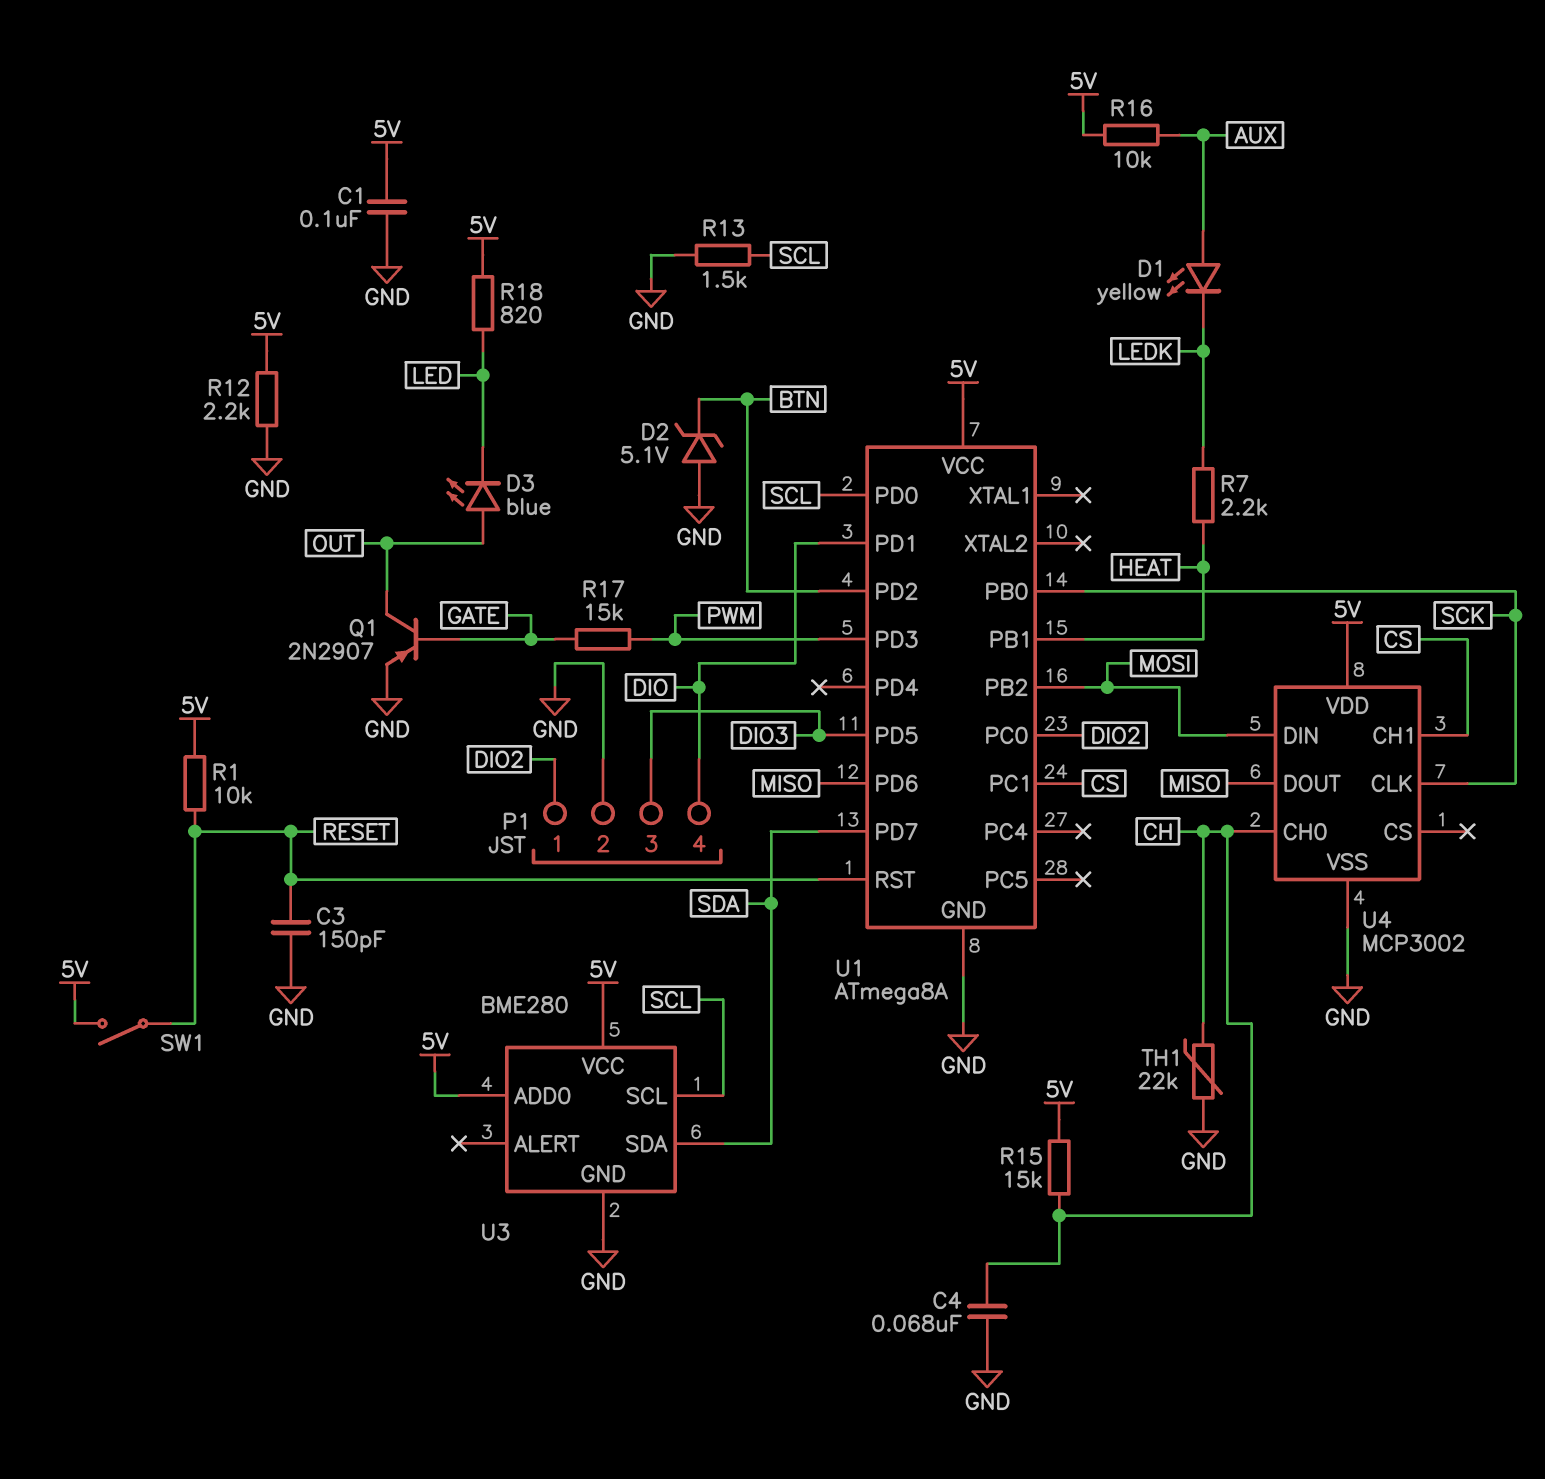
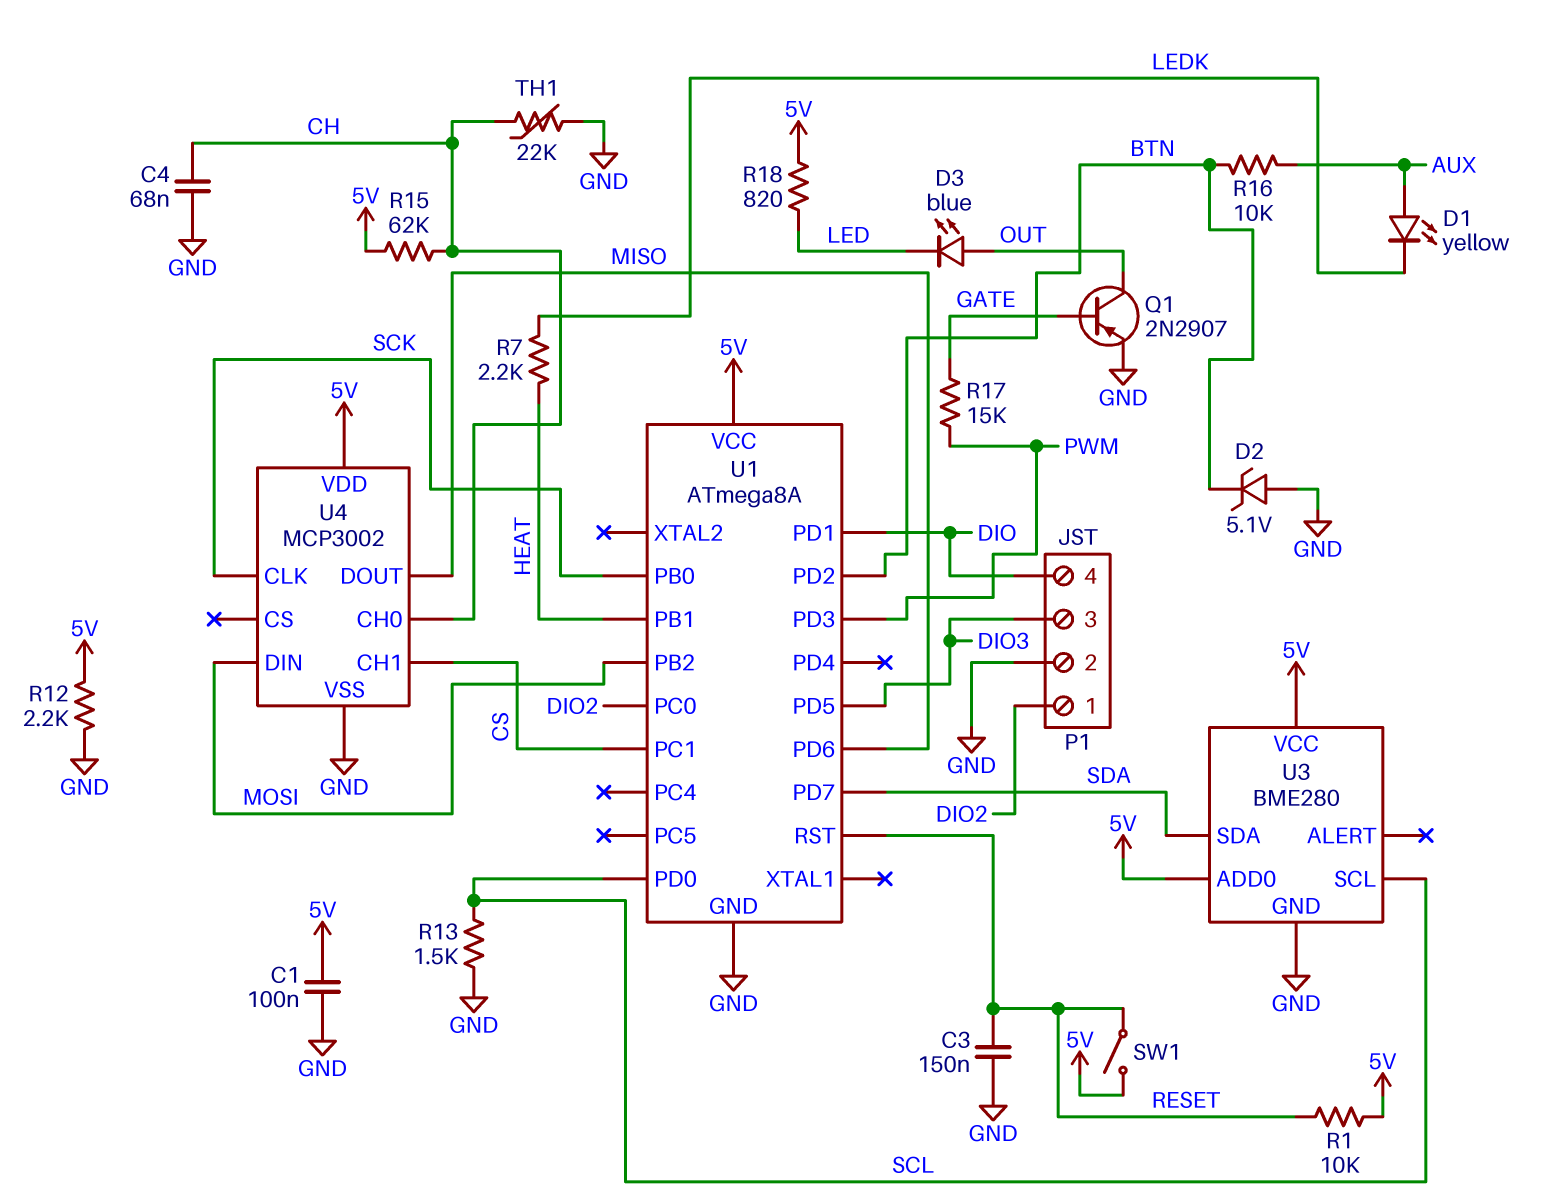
C3: 150pF (GND, RESET) -> 150nF (GND, RESET)
R15: 15k (5V, CH) -> 62k (5V, CH)
R16: 10k (5V, AUX) -> 10k (AUX, BTN)

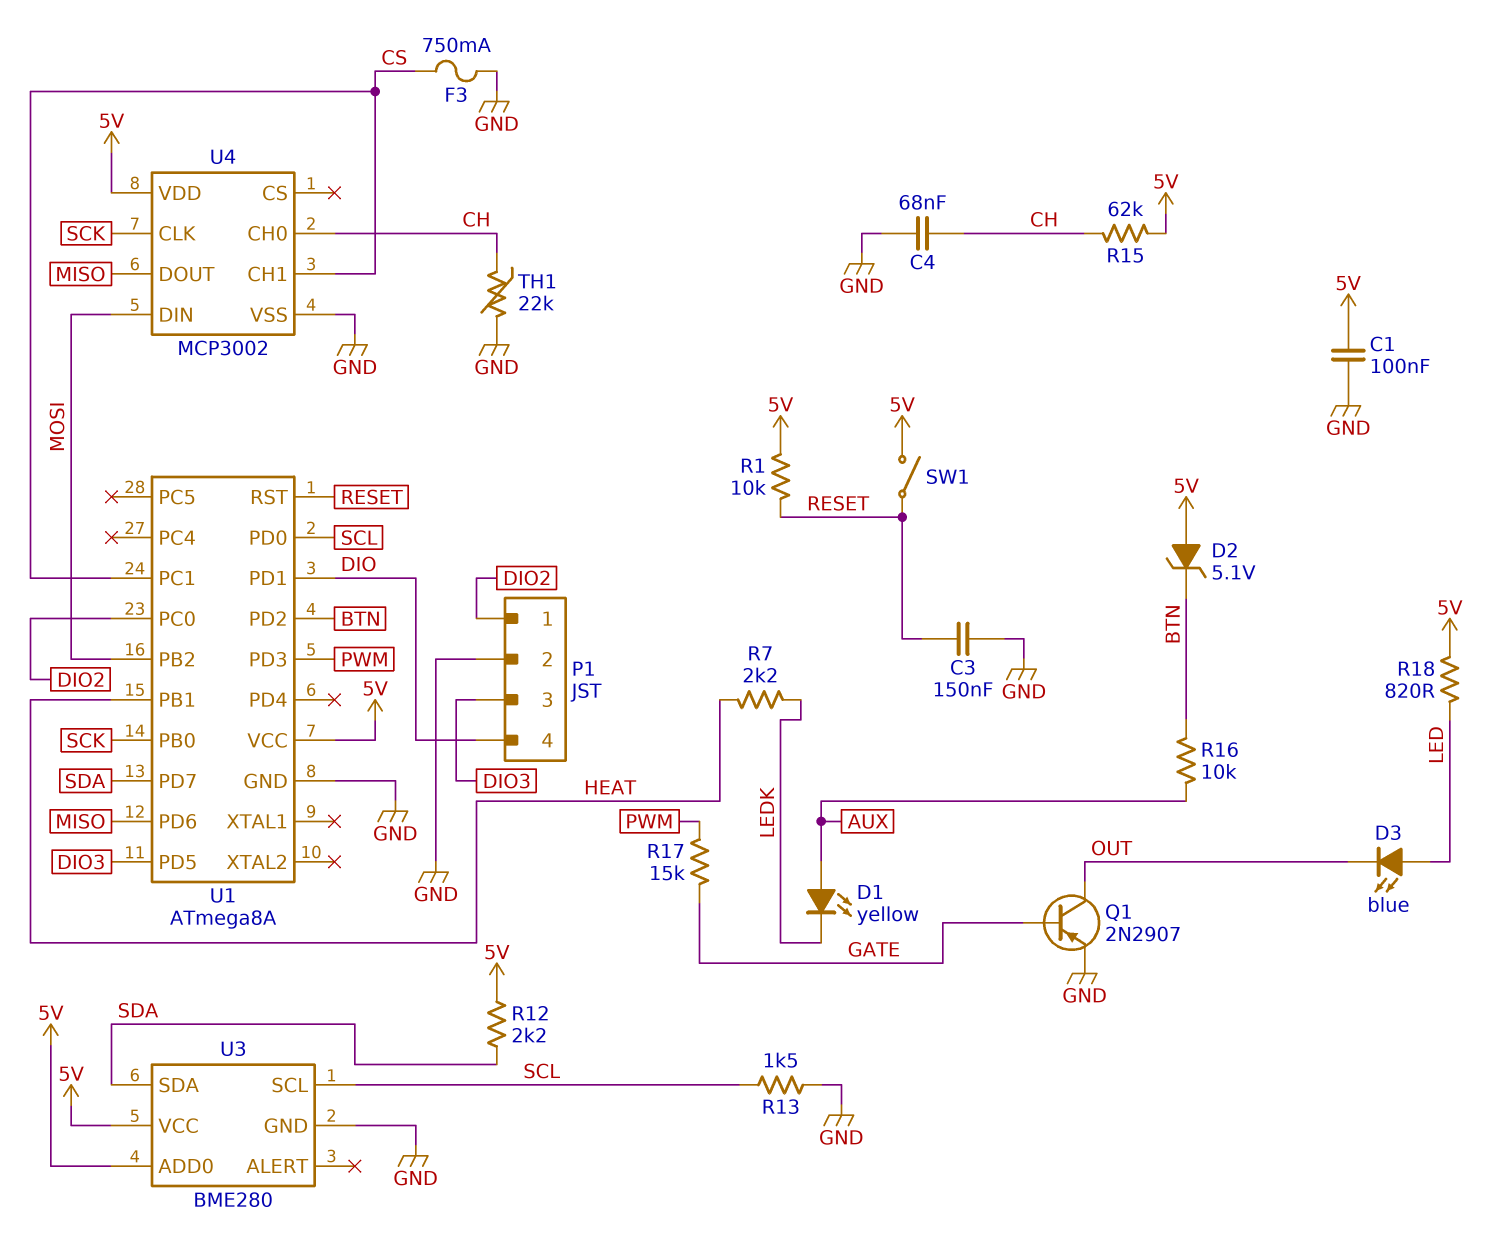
D2: zener 5.1V (A GND, K BTN) -> zener 5.1V (A 5V, K BTN)
D3: LED blue (A OUT, K LED) -> LED blue (A LED, K OUT)
F3: none -> 750mA (CS, GND)
R12: 2.2k (5V, GND) -> 2.2k (5V, SDA)

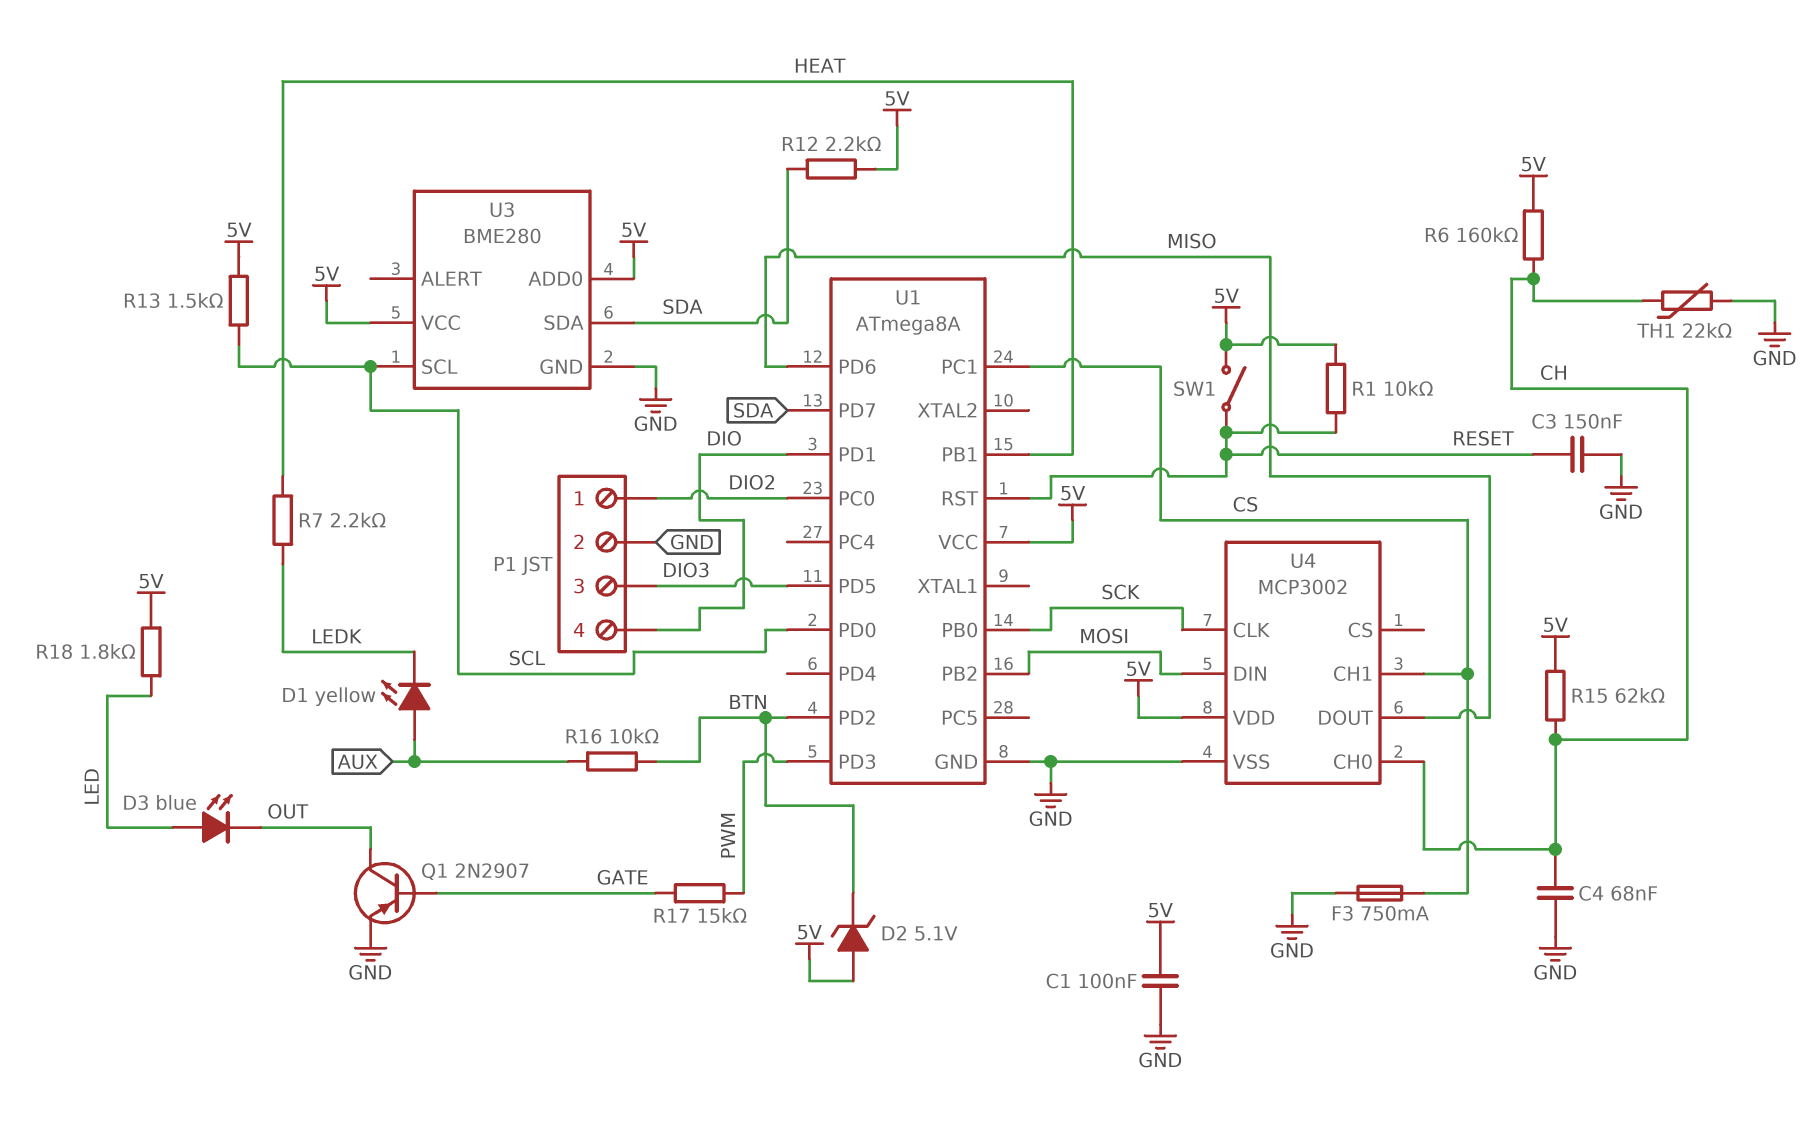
R6: none -> 160k (5V, CH)
R13: 1.5k (GND, SCL) -> 1.5k (5V, SCL)
R18: 820 (5V, LED) -> 1.8k (5V, LED)

